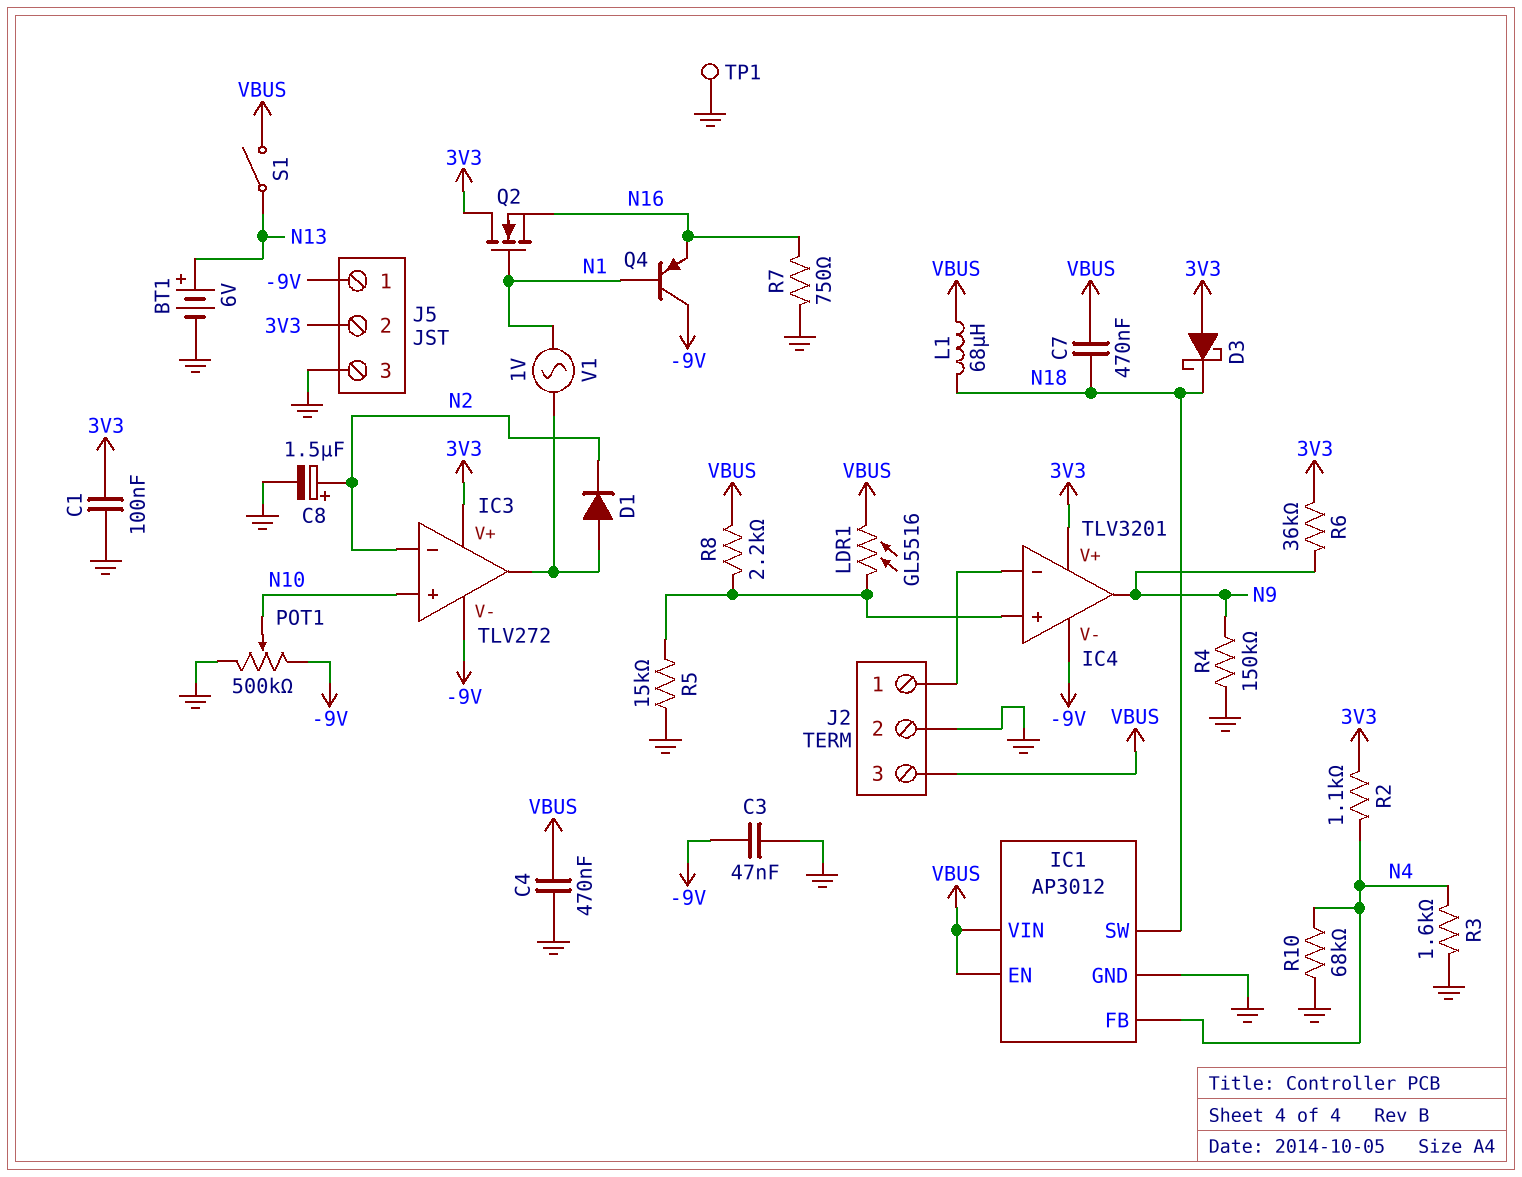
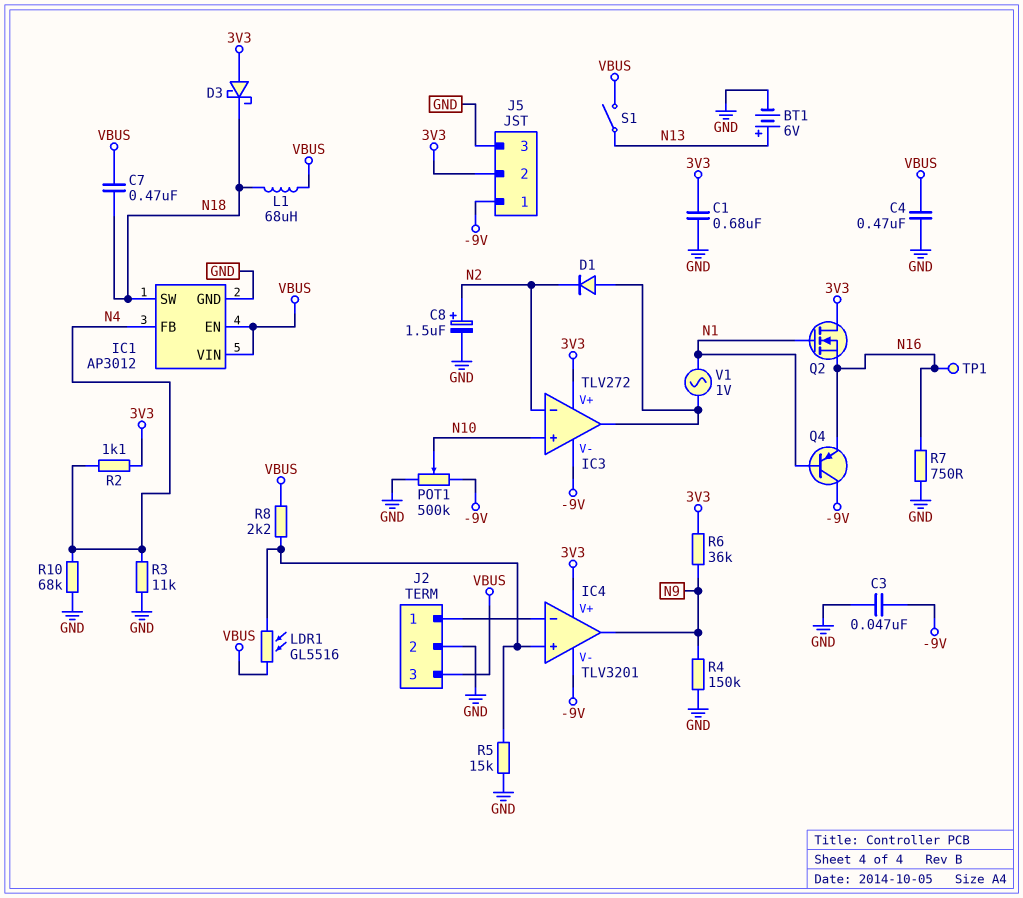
C1: 100nF (3V3, GND) -> 680nF (3V3, GND)
R3: 1.6k (GND, N4) -> 11k (GND, N4)
TP1: test point (GND) -> test point (N16)

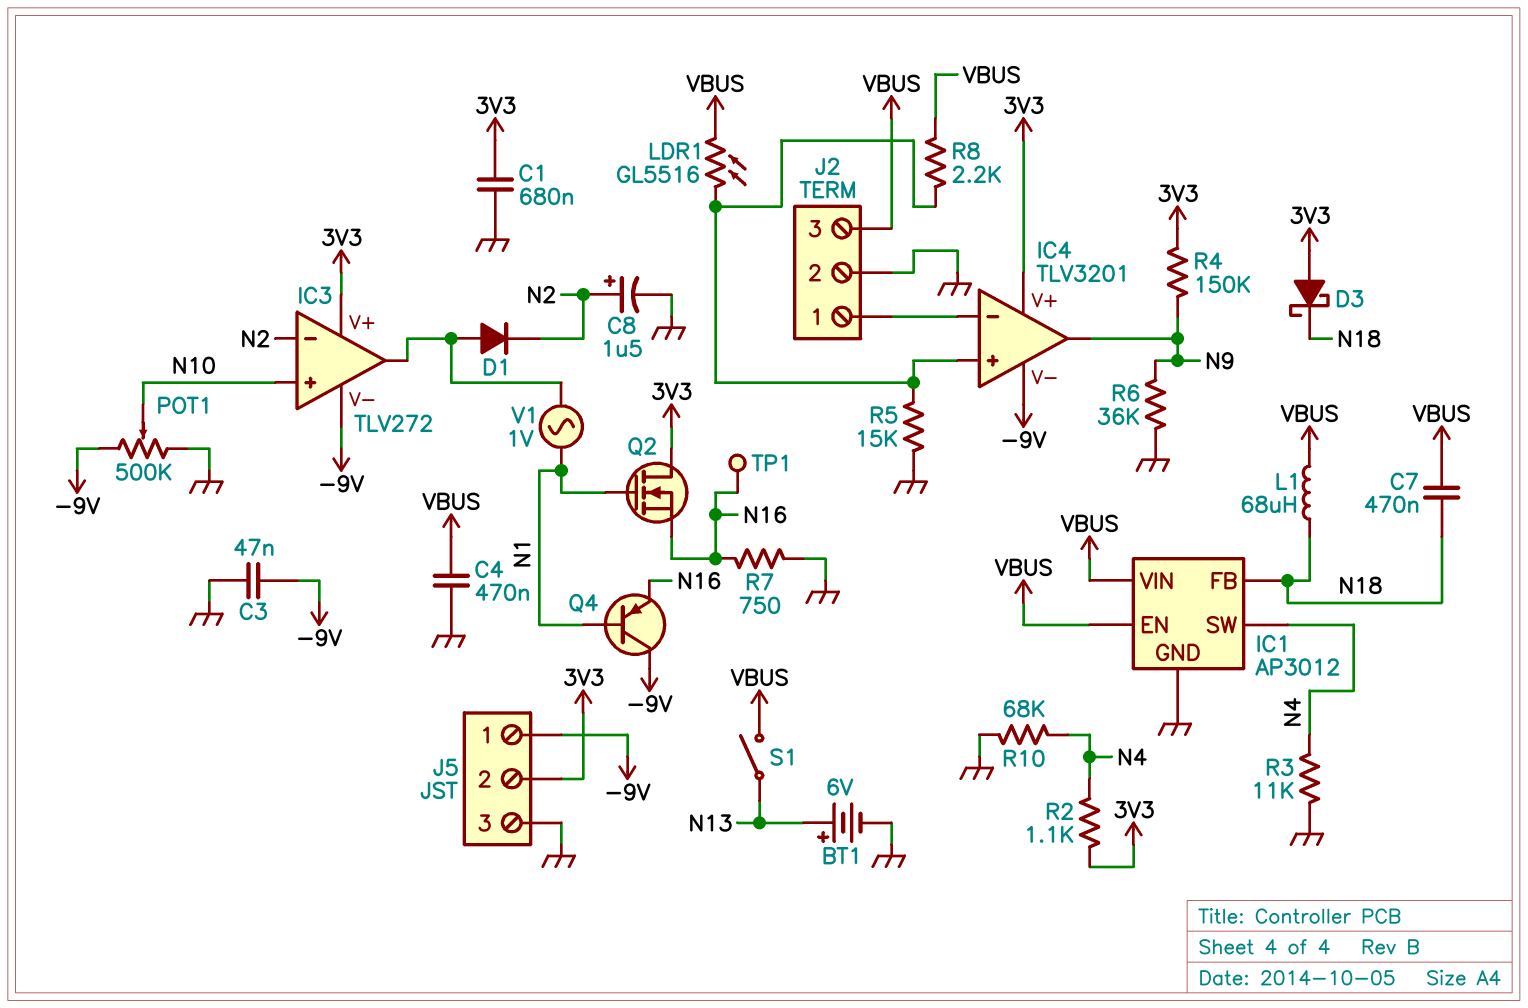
IC1 pin FB: N4 -> N18
IC1 pin SW: N18 -> N4
R4: 150k (GND, N9) -> 150k (3V3, N9)
R6: 36k (3V3, N9) -> 36k (GND, N9)

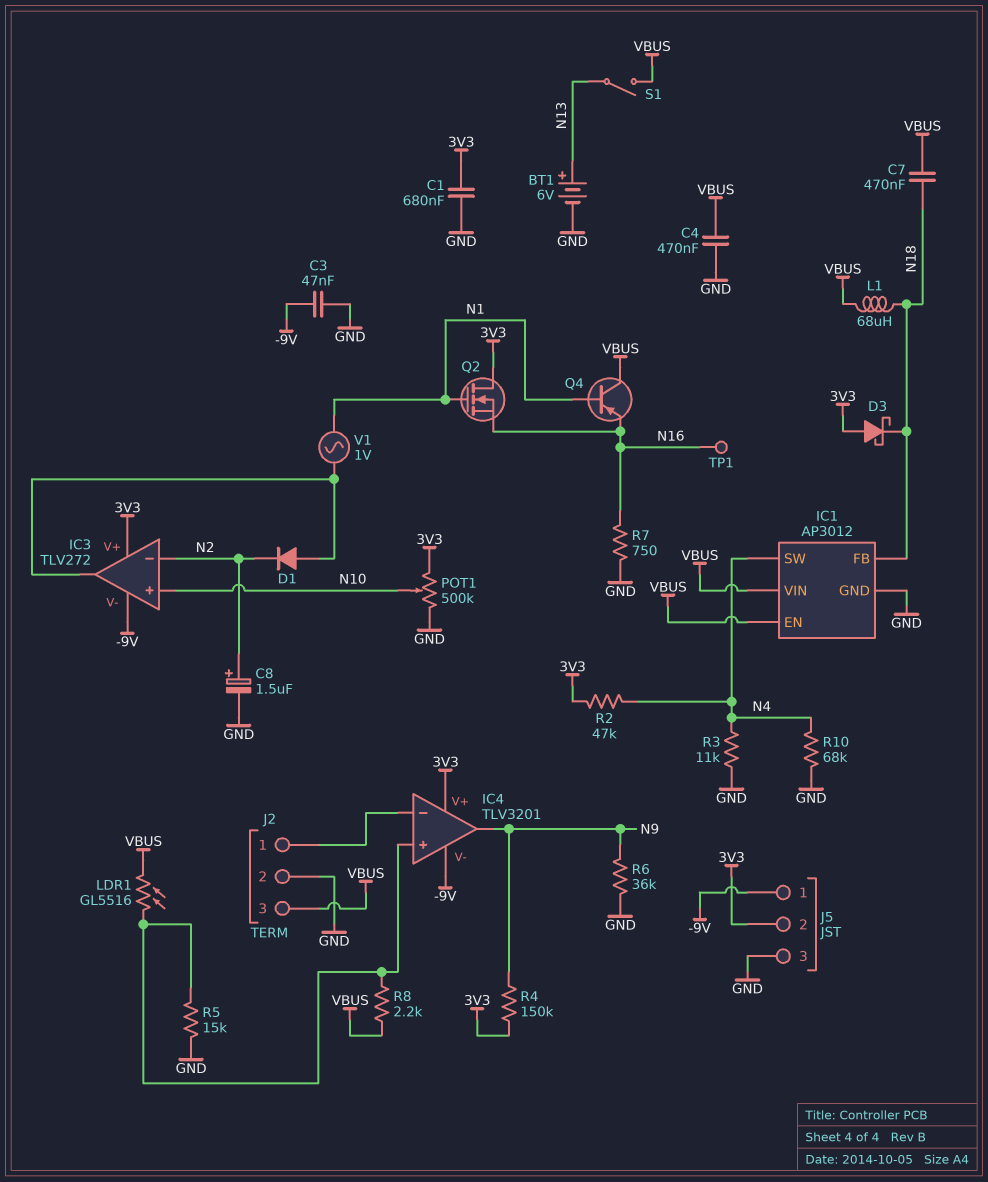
POT1: 500k (-9V, GND, wiper N10) -> 500k (3V3, GND, wiper N10)
Q4: PNP (B N1, C -9V, E N16) -> PNP (B N1, C VBUS, E N16)
R2: 1.1k (3V3, N4) -> 47k (3V3, N4)

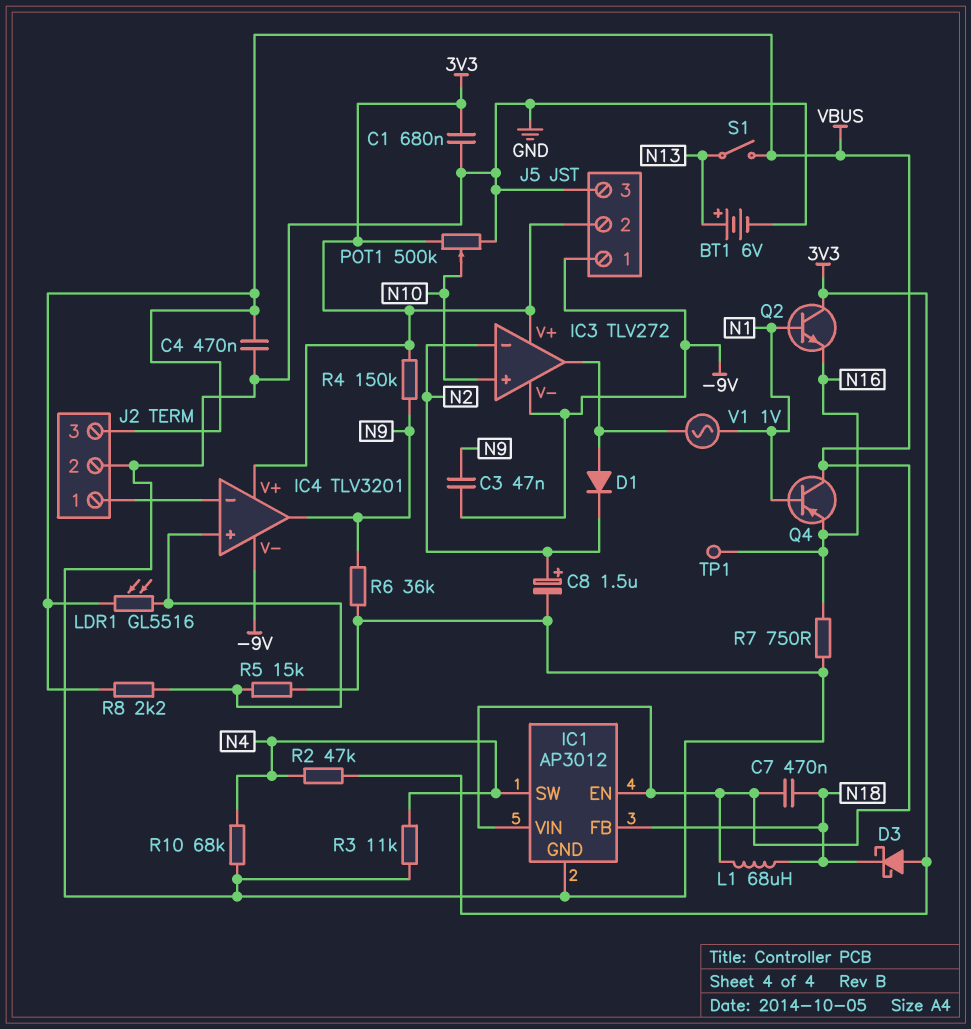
C3: 47nF (-9V, GND) -> 47nF (-9V, N9)
Q2: NMOS (G N1, D 3V3, S N16) -> NPN (B N1, C 3V3, E N16)

